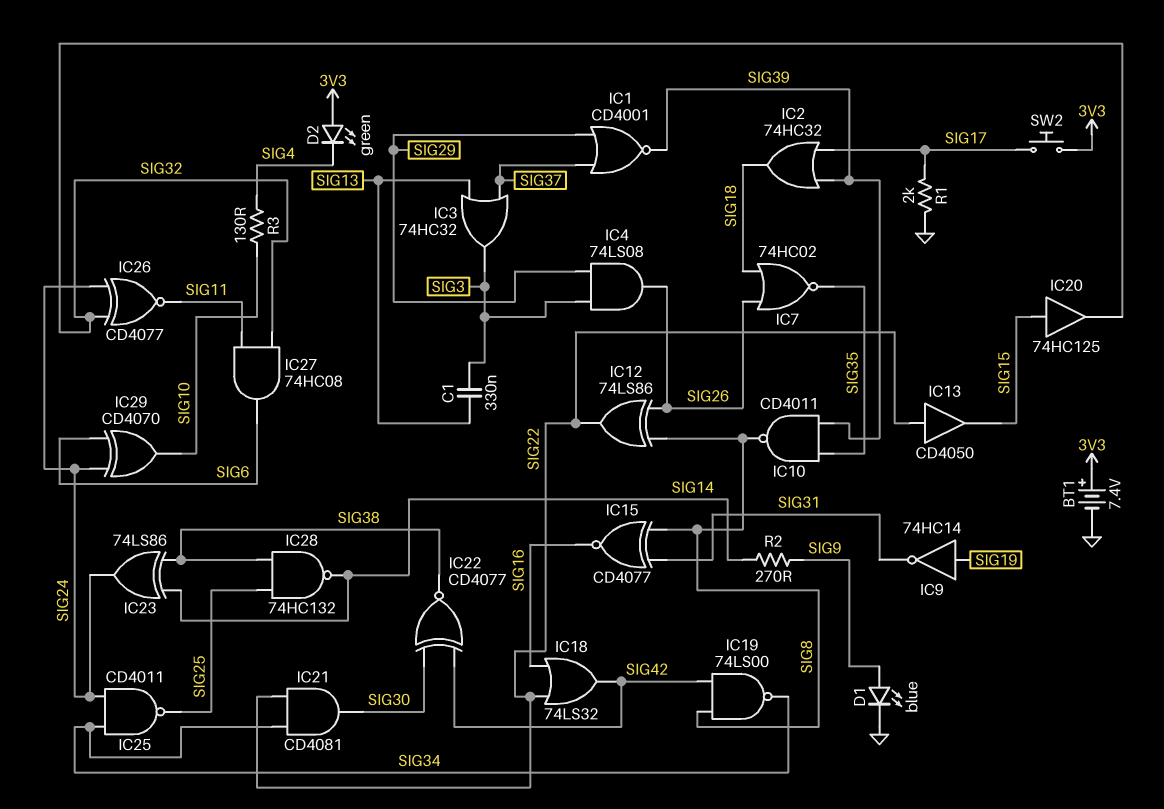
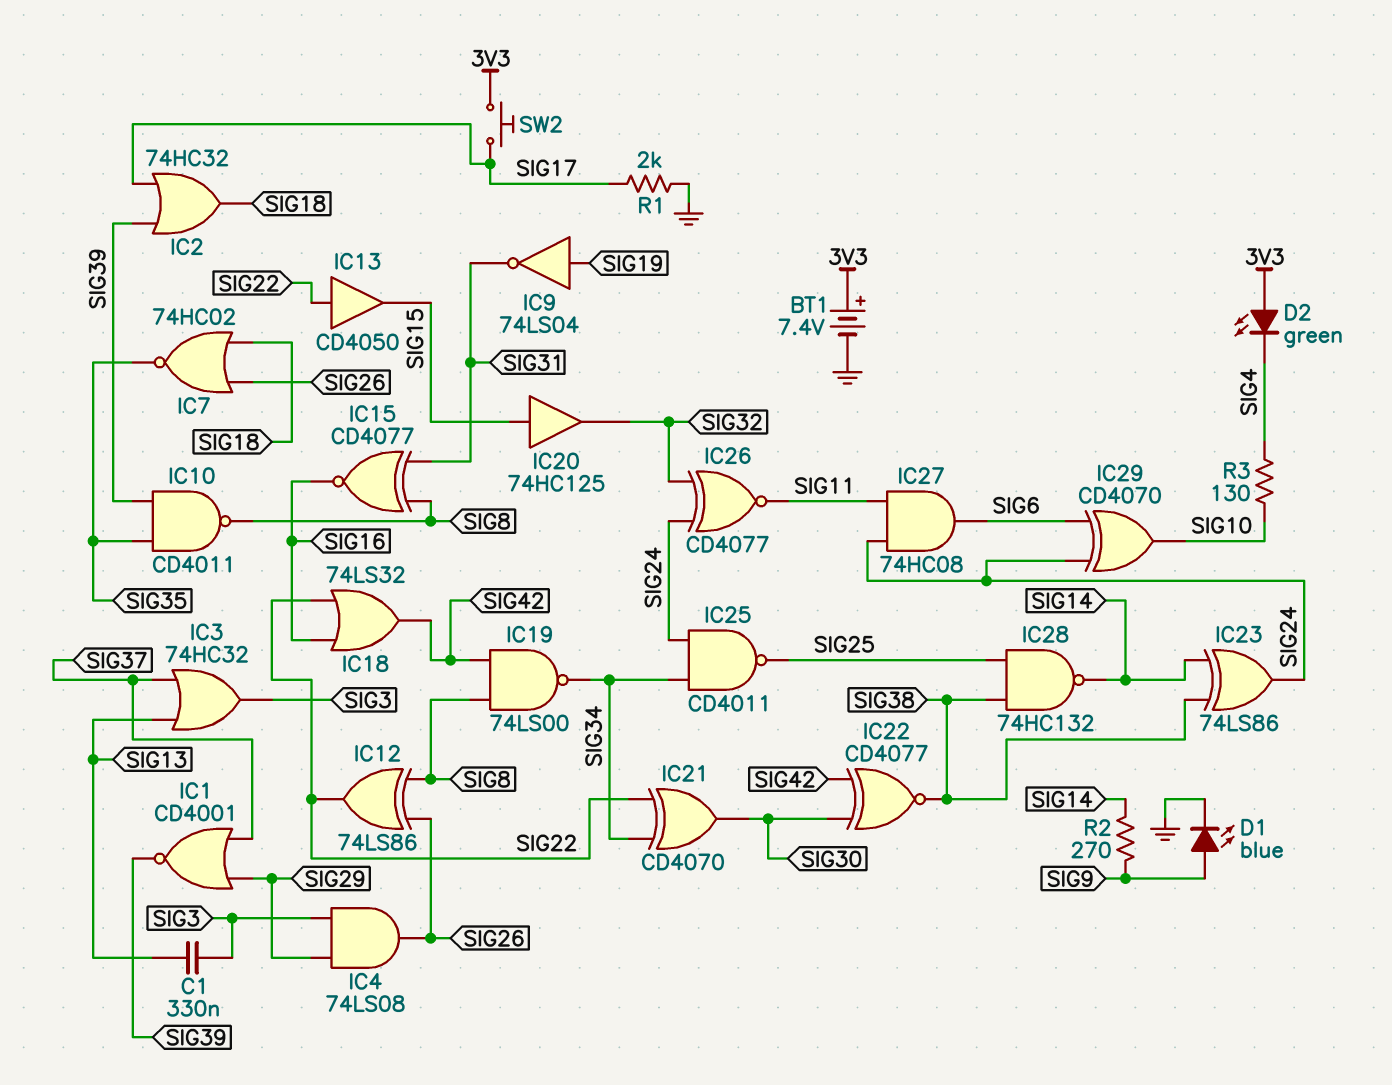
IC9: NOT 74HC14 (in SIG19, out SIG31) -> NOT 74LS04 (in SIG19, out SIG31)
IC21: AND CD4081 (in SIG22, in SIG34, out SIG30) -> XOR CD4070 (in SIG22, in SIG34, out SIG30)
IC27: AND 74HC08 (in SIG11, in SIG32, out SIG6) -> AND 74HC08 (in SIG11, in SIG24, out SIG6)

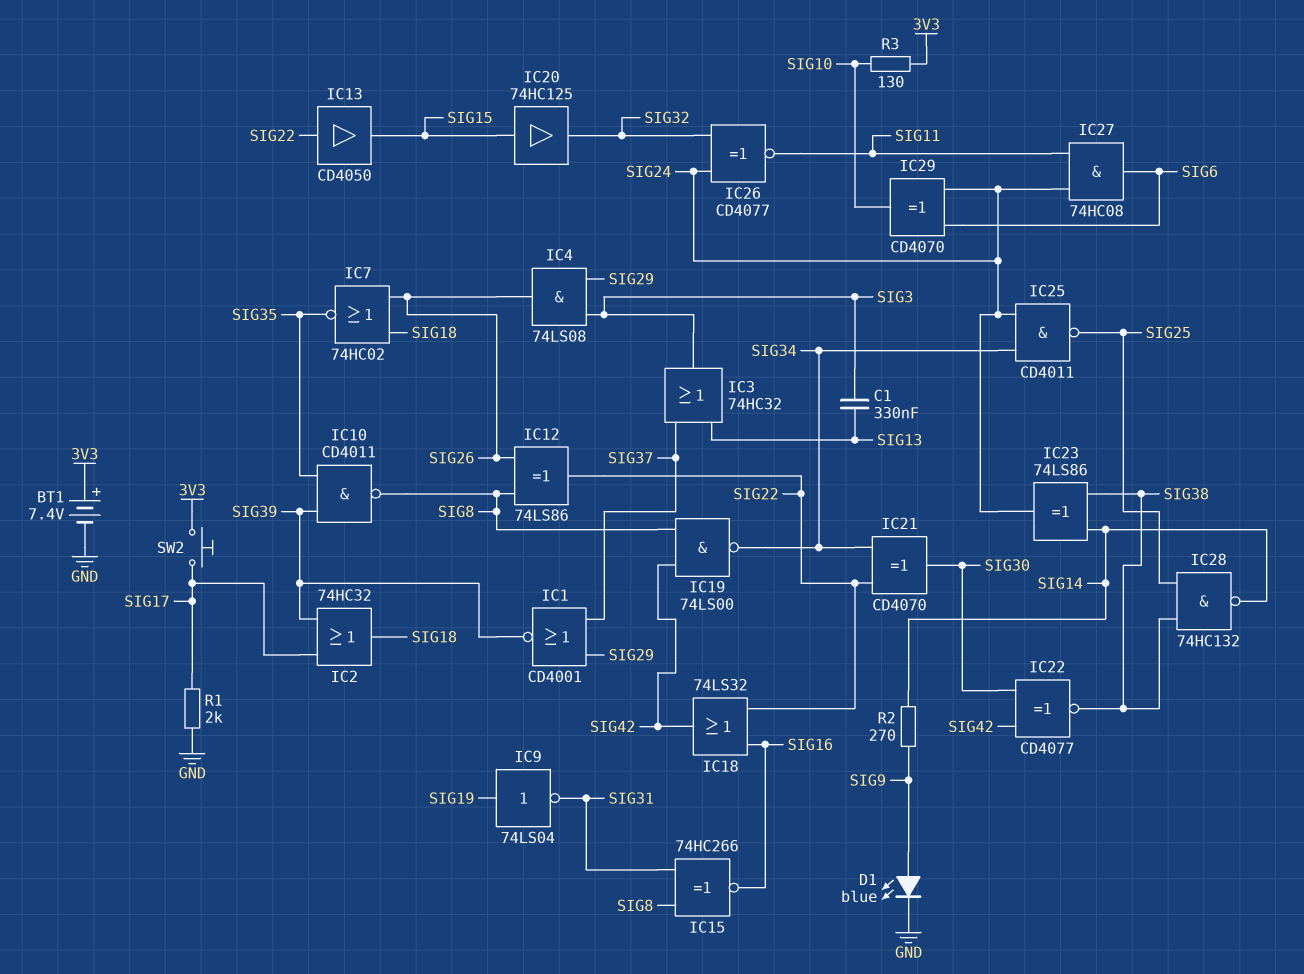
D2: LED green (A 3V3, K SIG4) -> none
IC15: XNOR CD4077 (in SIG8, in SIG31, out SIG16) -> XNOR 74HC266 (in SIG8, in SIG31, out SIG16)
R3: 130 (SIG4, SIG10) -> 130 (3V3, SIG10)

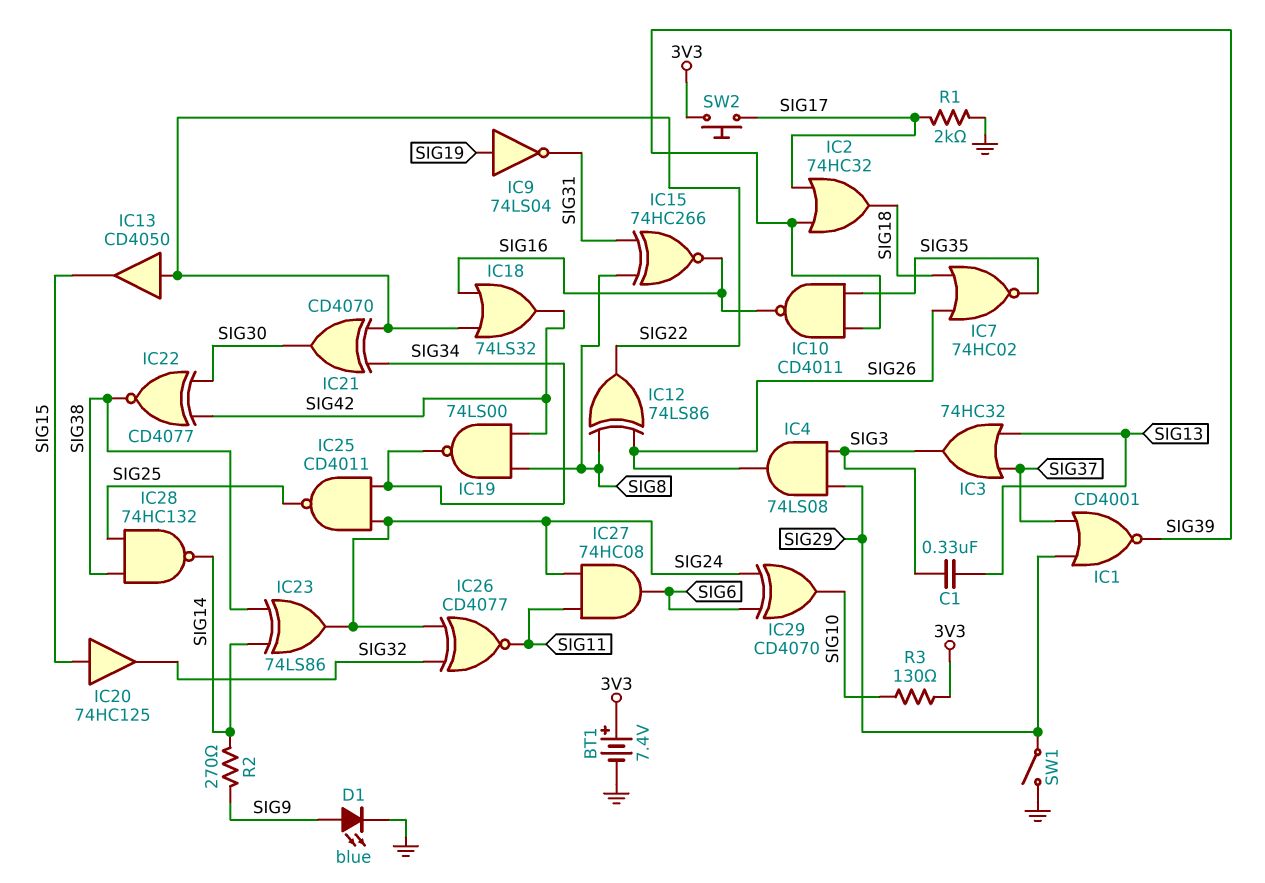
IC10: NAND CD4011 (in SIG35, in SIG39, out SIG8) -> NAND CD4011 (in SIG35, in SIG39, out SIG16)
SW1: none -> switch (GND, SIG29)

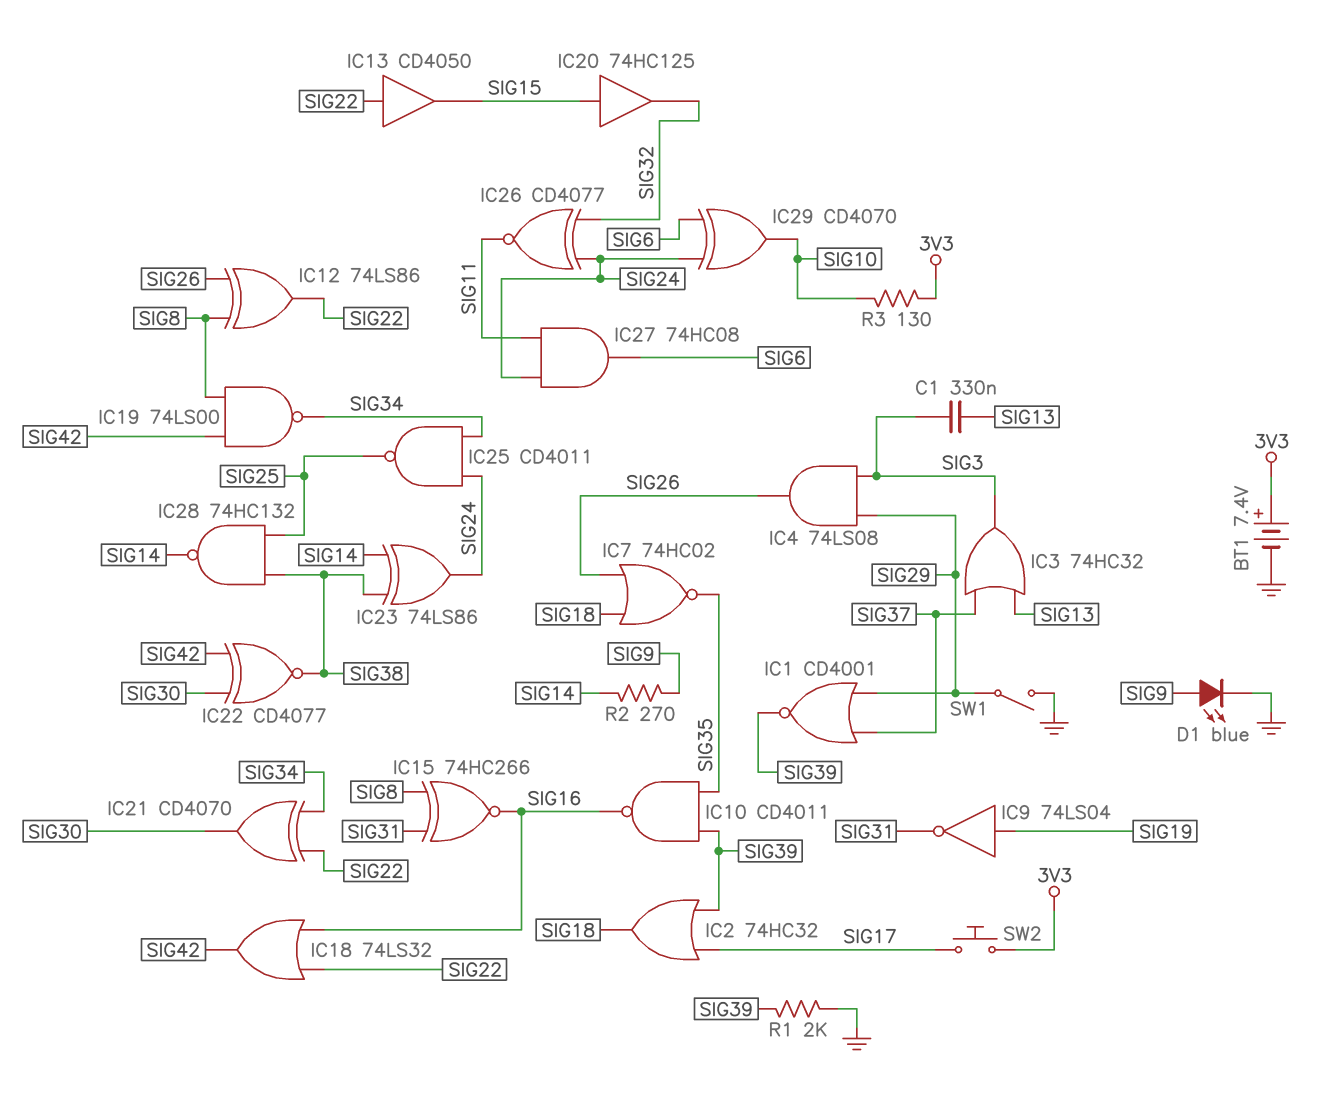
R1: 2k (GND, SIG17) -> 2k (GND, SIG39)

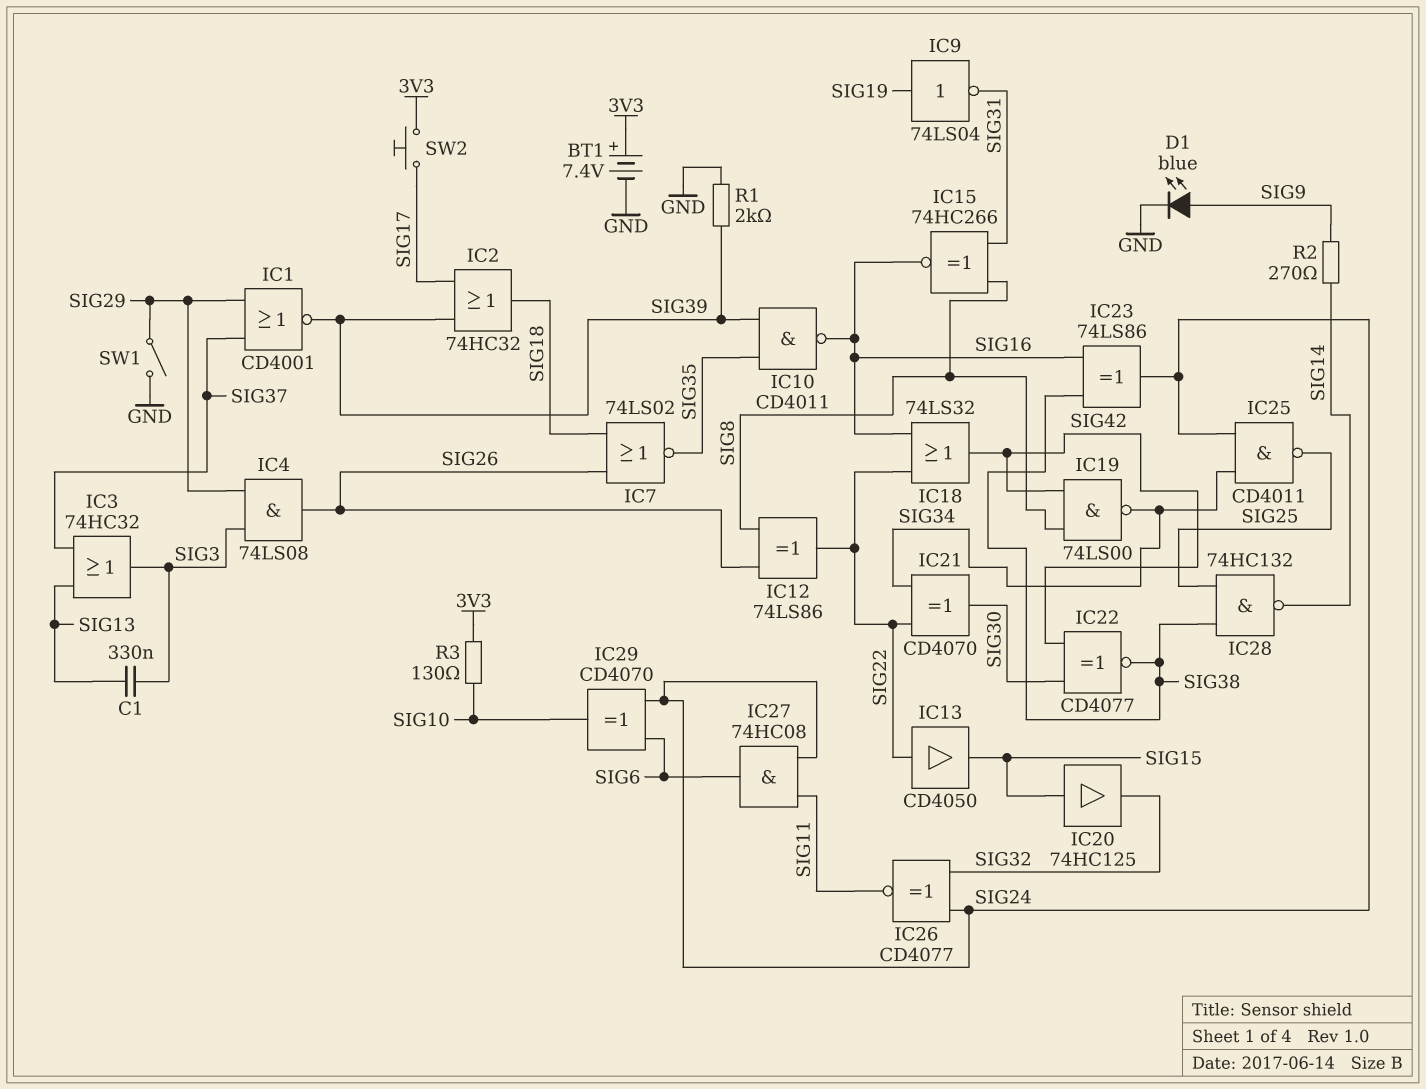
IC7: NOR 74HC02 (in SIG18, in SIG26, out SIG35) -> NOR 74LS02 (in SIG18, in SIG26, out SIG35)
IC23: XOR 74LS86 (in SIG14, in SIG38, out SIG24) -> XOR 74LS86 (in SIG16, in SIG38, out SIG24)

